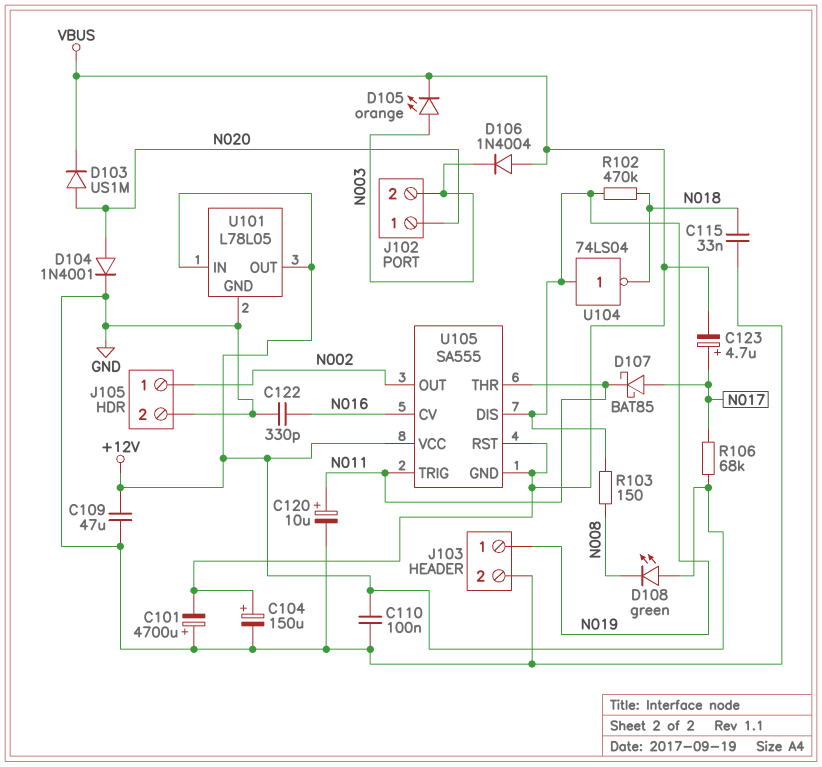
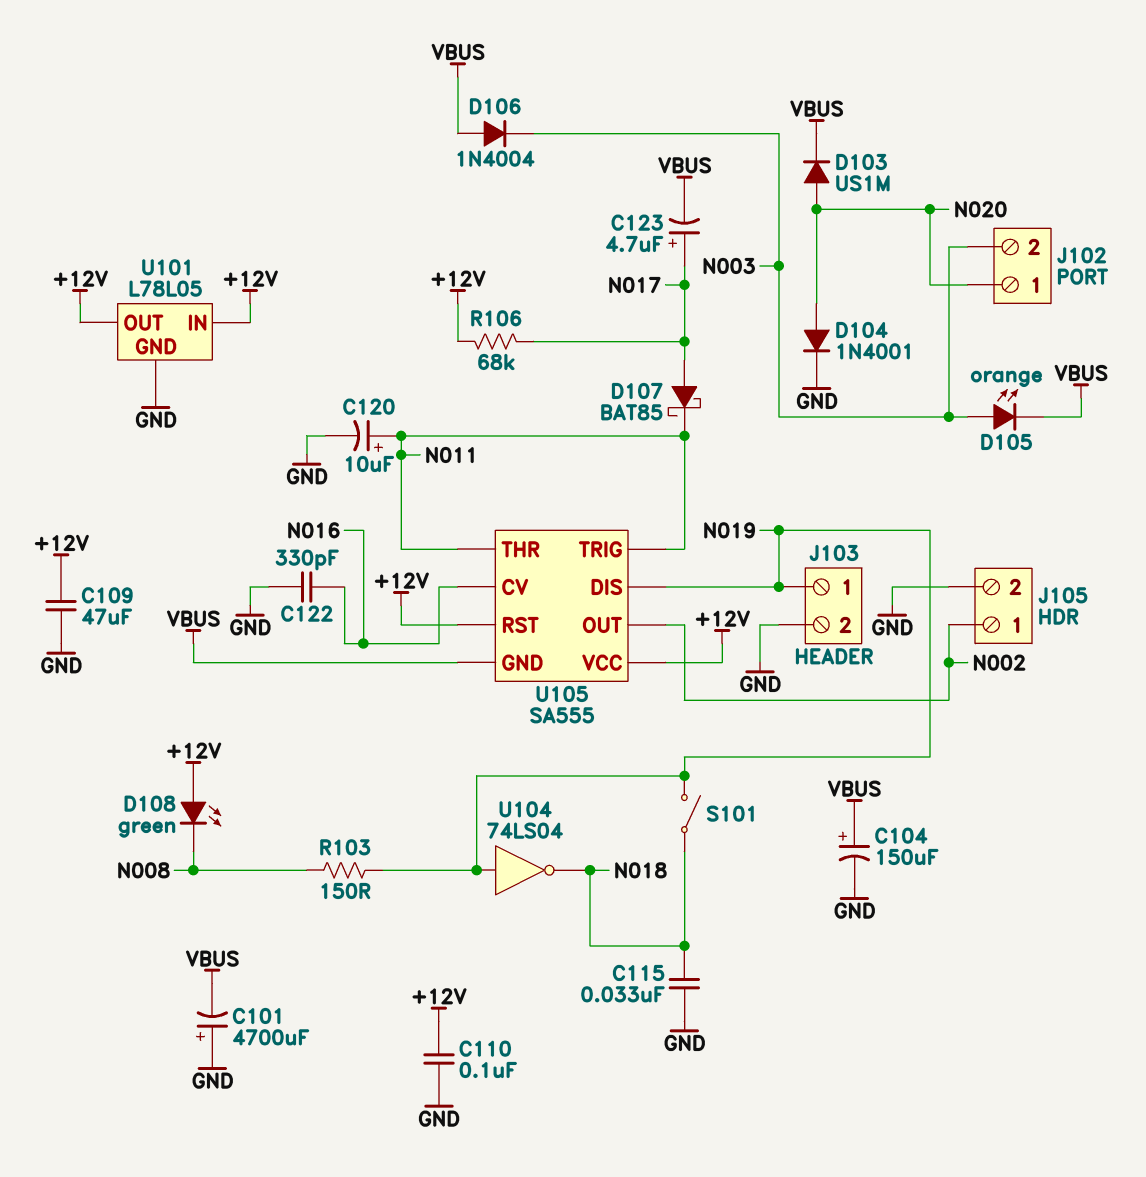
R102: 470k (N018, N019) -> none
S101: none -> switch (N018, N019)
U105 pin RST: VBUS -> +12V

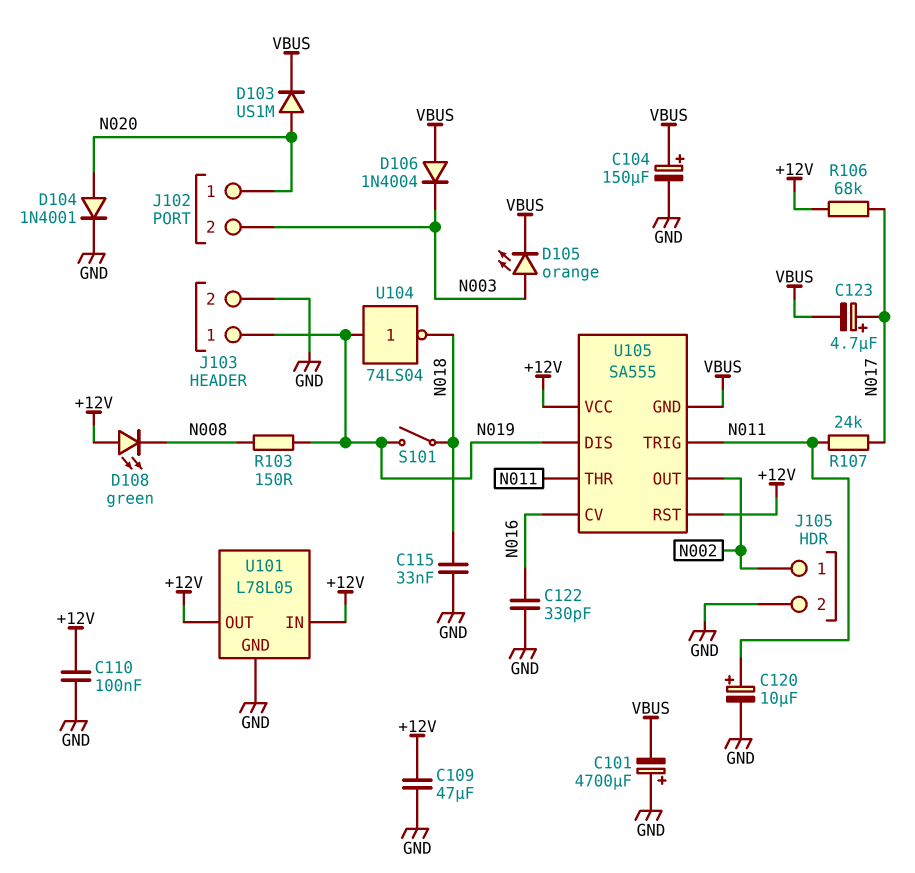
D107: schottky BAT85 (A N017, K N011) -> none
R107: none -> 24k (N011, N017)

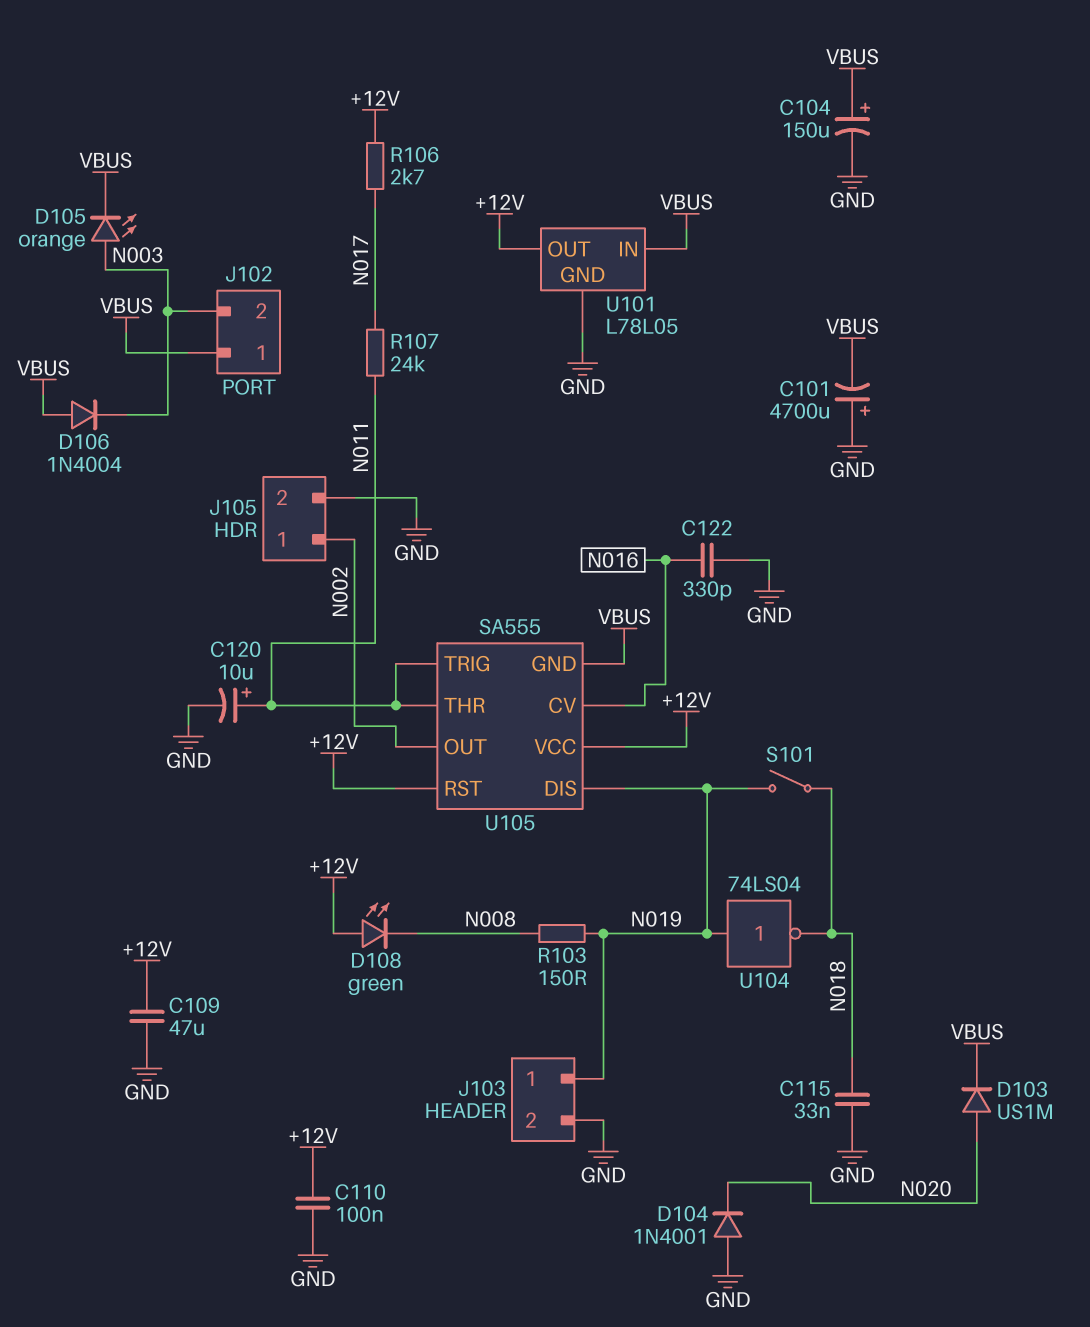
C123: 4.7uF (plus N017, minus VBUS) -> none
D104: diode 1N4001 (A N020, K GND) -> diode 1N4001 (A GND, K N020)
J102 pin 1: N020 -> VBUS
R106: 68k (+12V, N017) -> 2.7k (+12V, N017)
U101 pin IN: +12V -> VBUS

